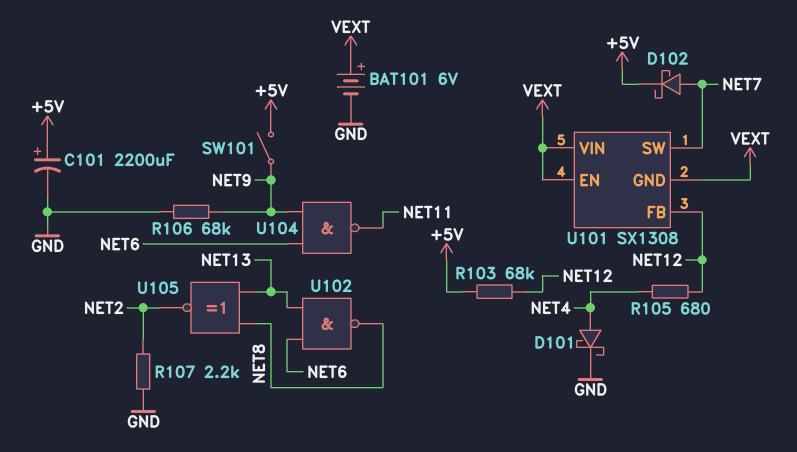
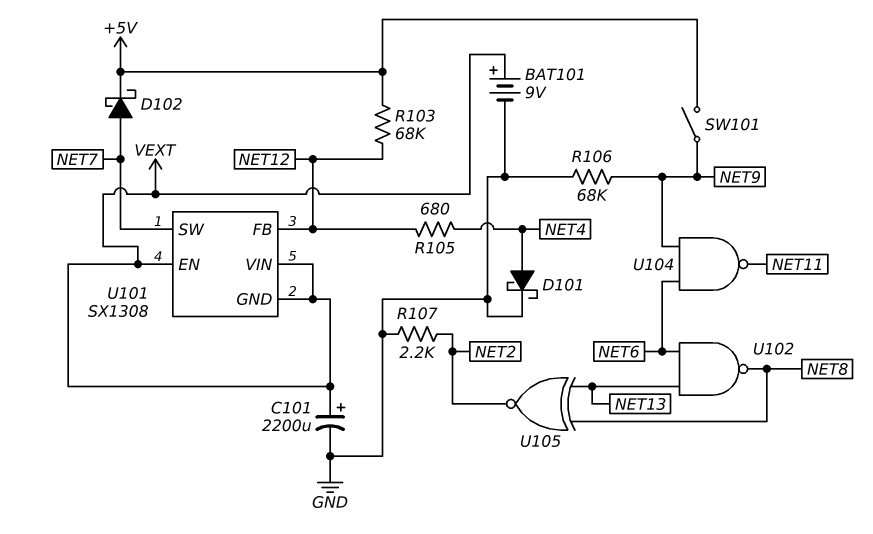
BAT101: 6V (plus VEXT, minus GND) -> 9V (plus VEXT, minus GND)
C101: 2200uF (plus +5V, minus GND) -> 2200uF (plus VEXT, minus GND)

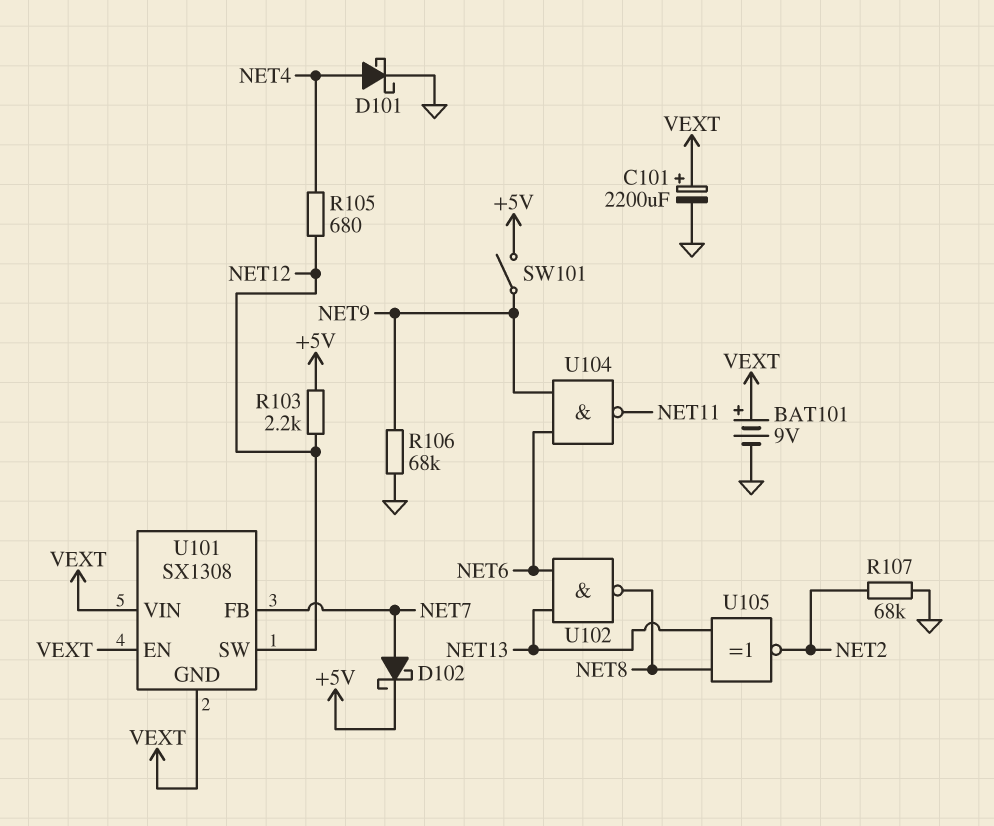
R103: 68k (+5V, NET12) -> 2.2k (+5V, NET12)
R107: 2.2k (GND, NET2) -> 68k (GND, NET2)
U101 pin FB: NET12 -> NET7
U101 pin SW: NET7 -> NET12

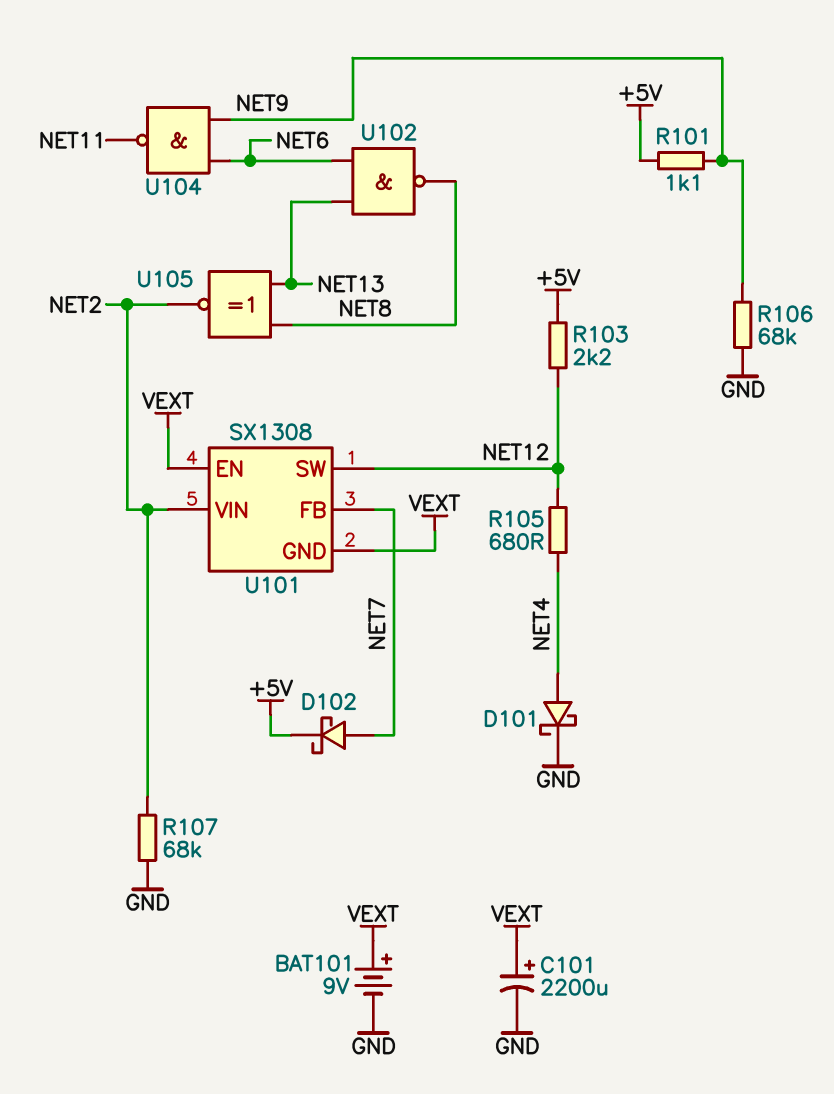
R101: none -> 1.1k (+5V, NET9)
SW101: switch (+5V, NET9) -> none
U101 pin VIN: VEXT -> NET2

